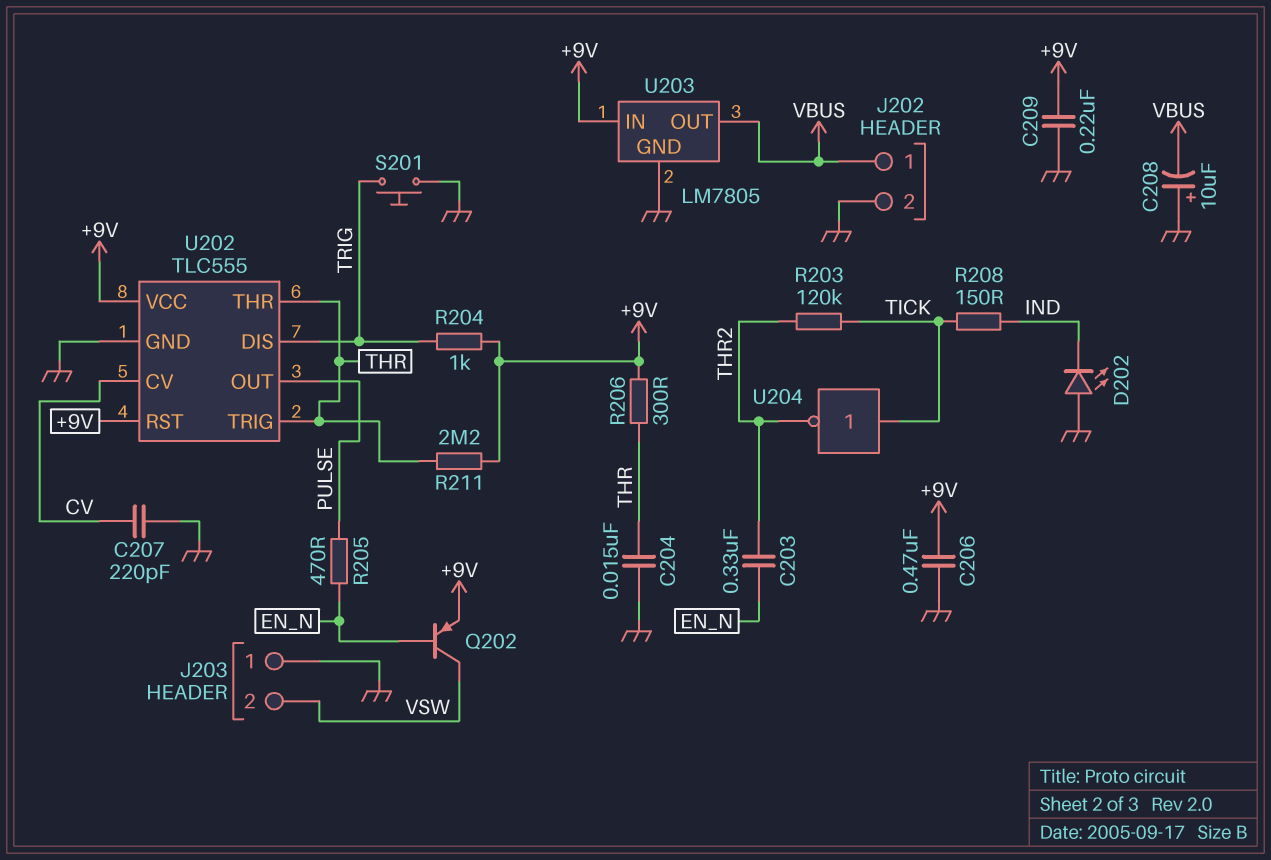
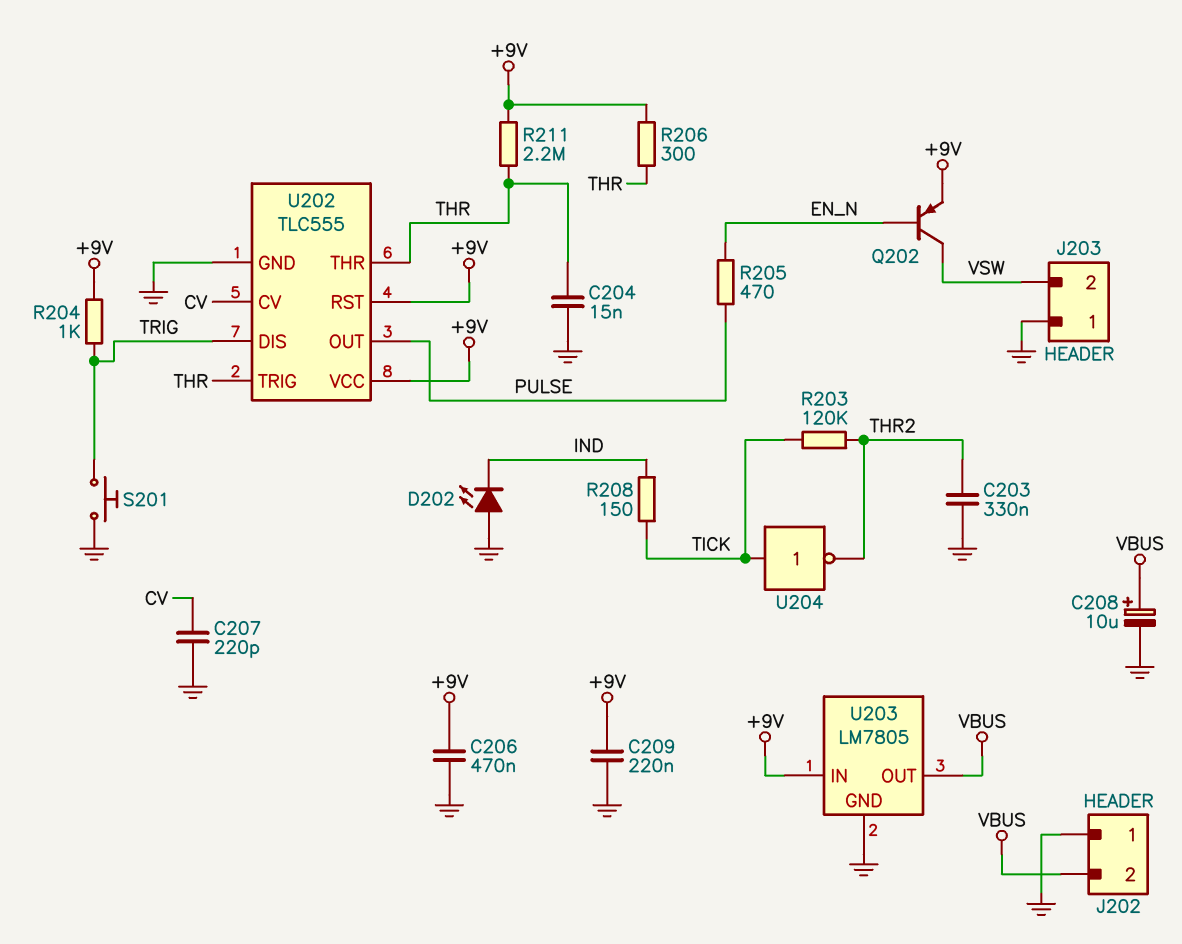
C203: 330nF (EN_N, THR2) -> 330nF (GND, THR2)
C208: 10uF (plus GND, minus VBUS) -> 10uF (plus VBUS, minus GND)
J202 pin 1: VBUS -> GND
J202 pin 2: GND -> VBUS

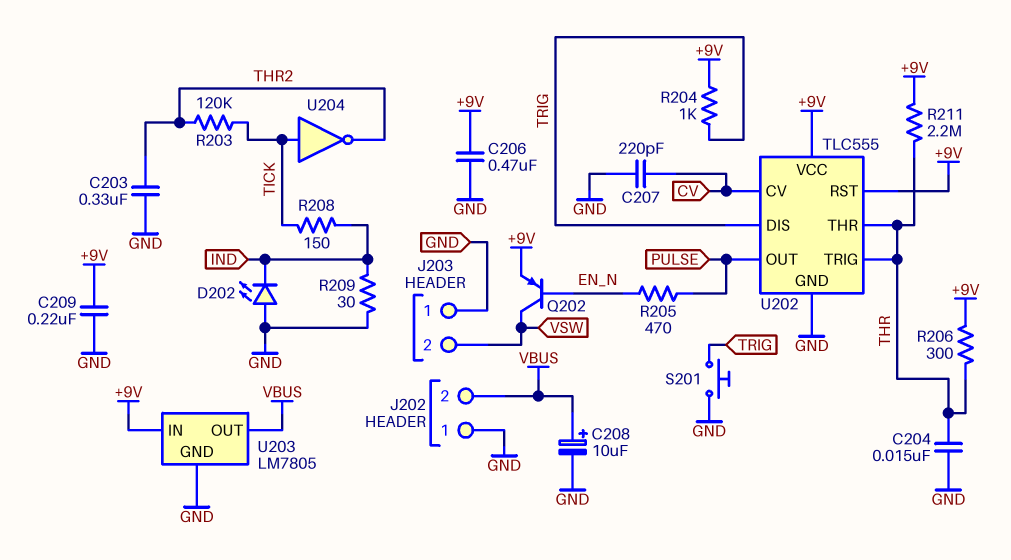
R209: none -> 30 (GND, IND)

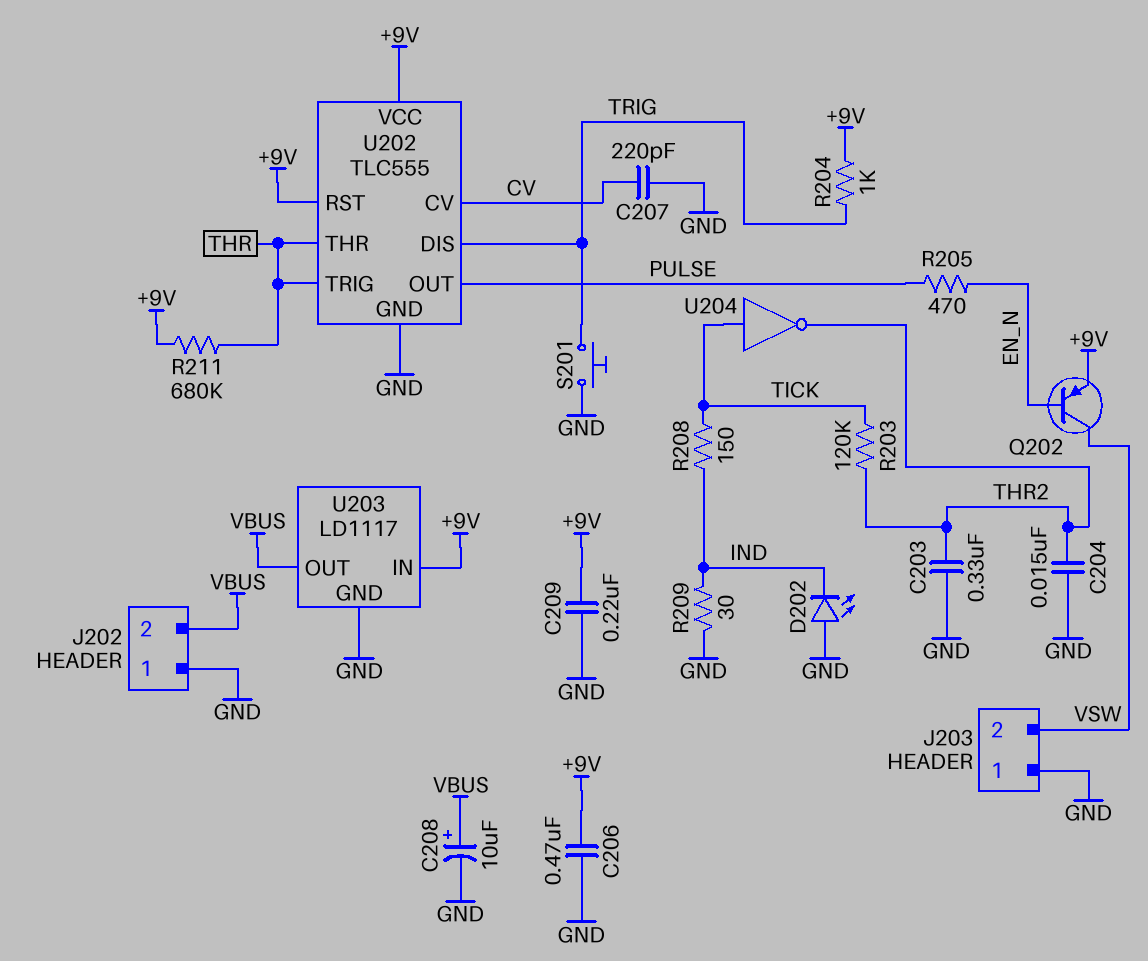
C204: 15nF (GND, THR) -> 15nF (GND, THR2)
R206: 300 (+9V, THR) -> none
R211: 2.2M (+9V, THR) -> 680k (+9V, THR)
U203: LM7805 -> LD1117

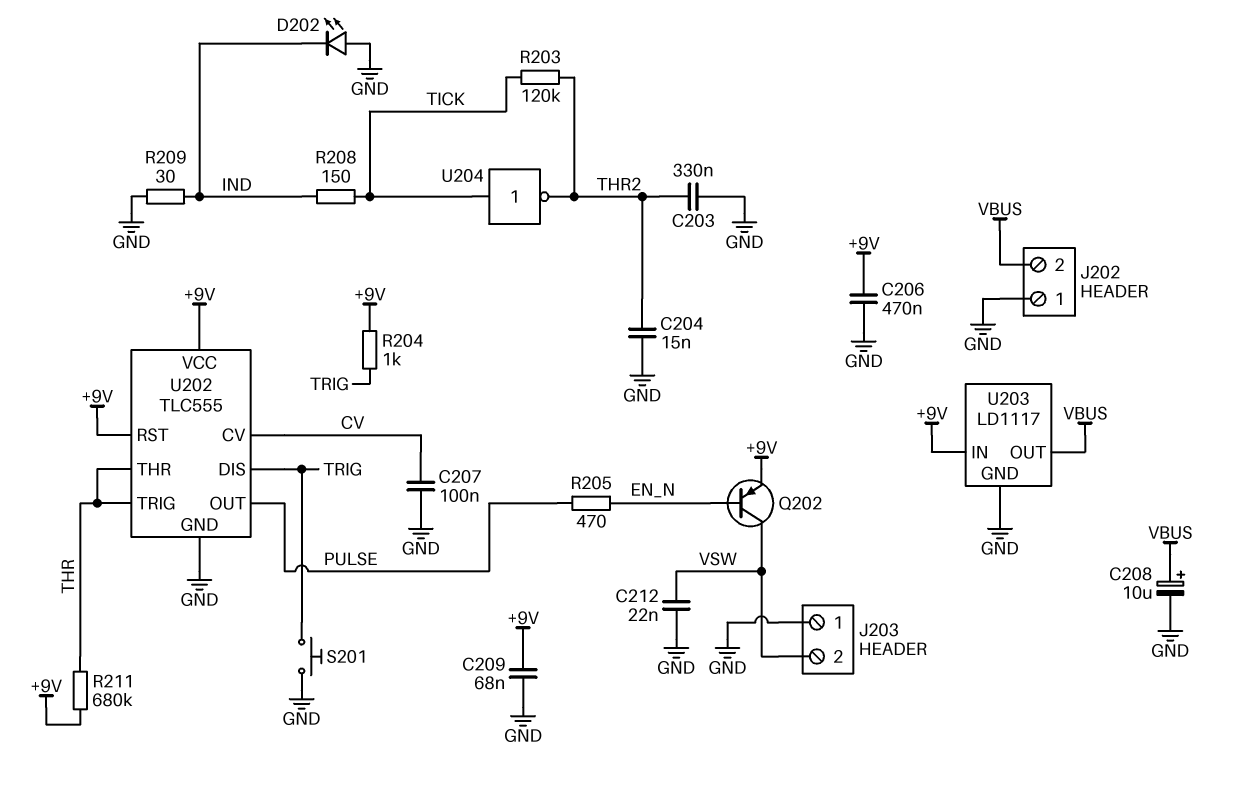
C207: 220pF (CV, GND) -> 100nF (CV, GND)
C209: 220nF (+9V, GND) -> 68nF (+9V, GND)
C212: none -> 22nF (GND, VSW)

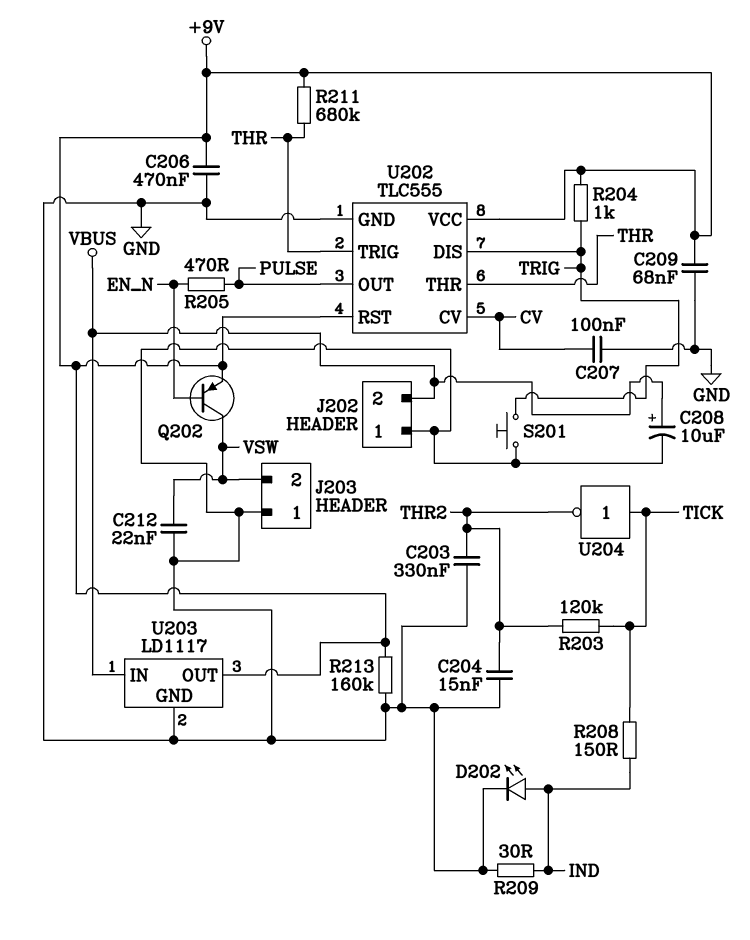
D202: LED (A GND, K IND) -> LED (A IND, K GND)
R213: none -> 160k (+9V, GND)
U203 pin IN: +9V -> VBUS
U203 pin OUT: VBUS -> +9V

